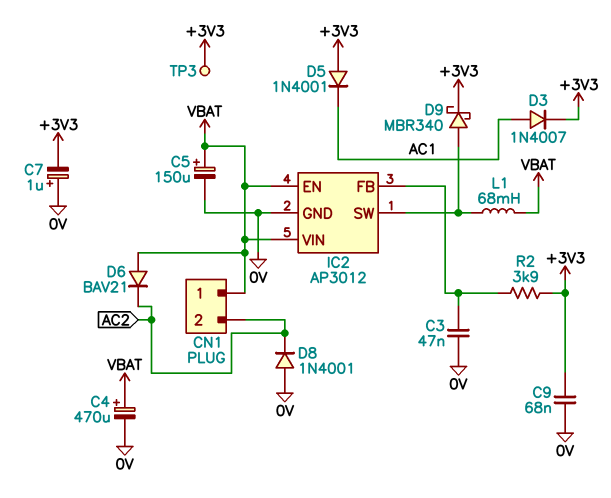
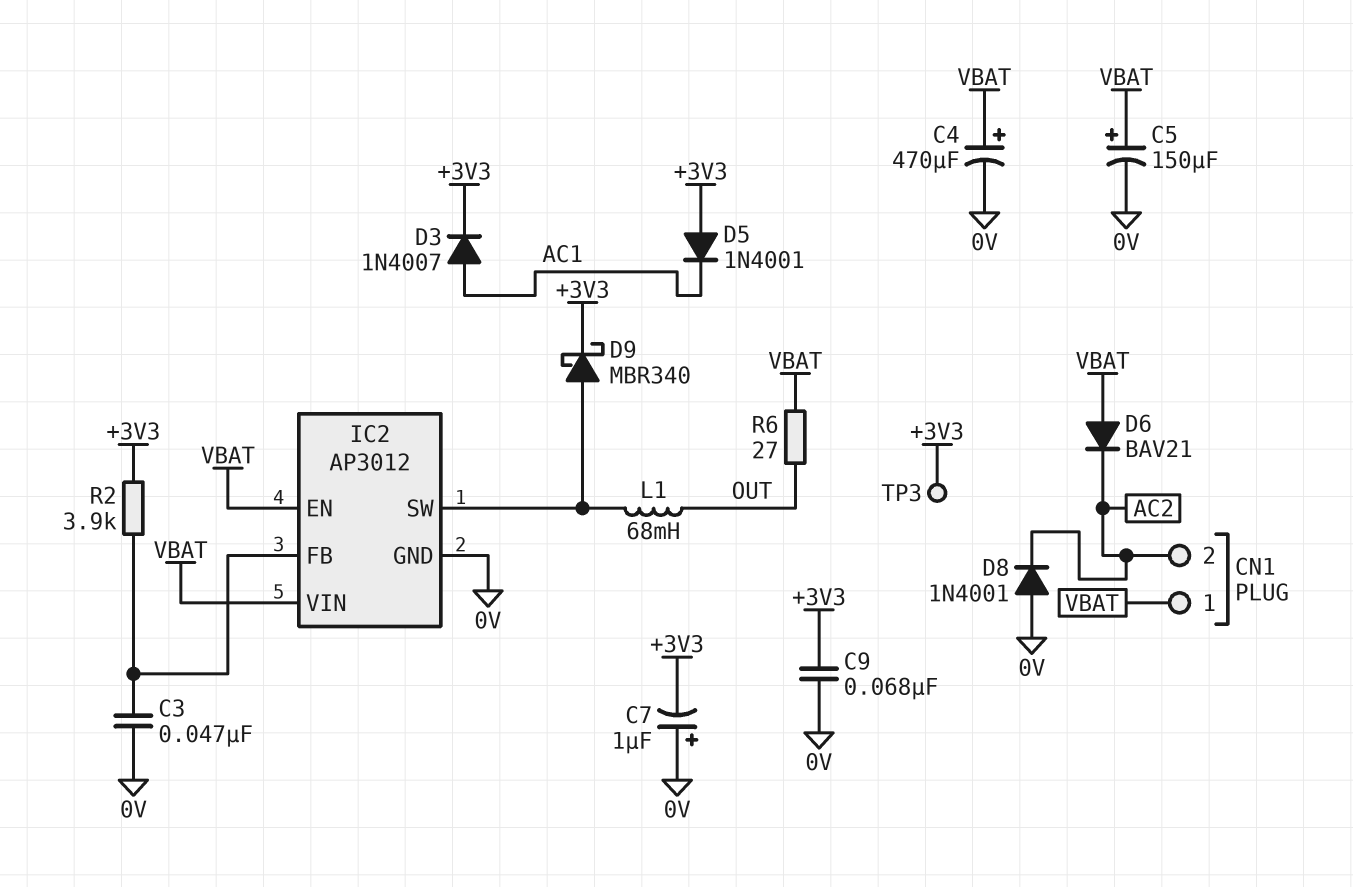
L1: 68mH (IC2/SW, VBAT) -> 68mH (IC2/SW, OUT)
R6: none -> 27 (OUT, VBAT)

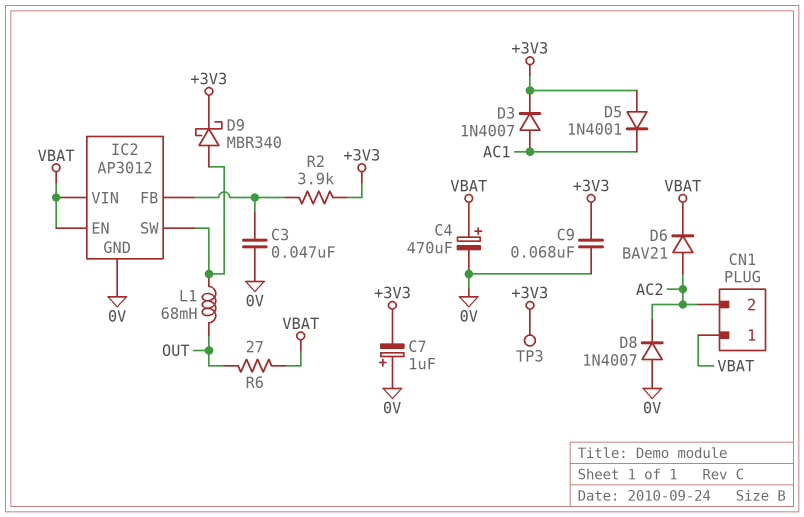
C5: 150uF (plus VBAT, minus 0V) -> none
D6: diode BAV21 (A VBAT, K AC2) -> diode BAV21 (A AC2, K VBAT)
D8: diode 1N4001 (A 0V, K AC2) -> diode 1N4007 (A 0V, K AC2)

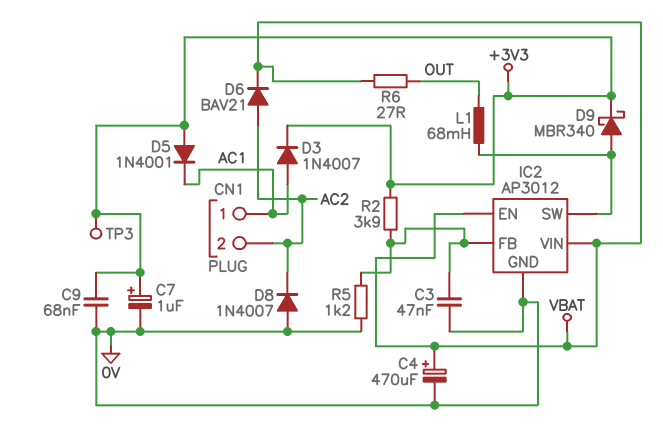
C7: 1uF (plus 0V, minus +3V3) -> 1uF (plus +3V3, minus 0V)
CN1 pin 1: VBAT -> AC1
R5: none -> 1.2k (0V, IC2/FB)

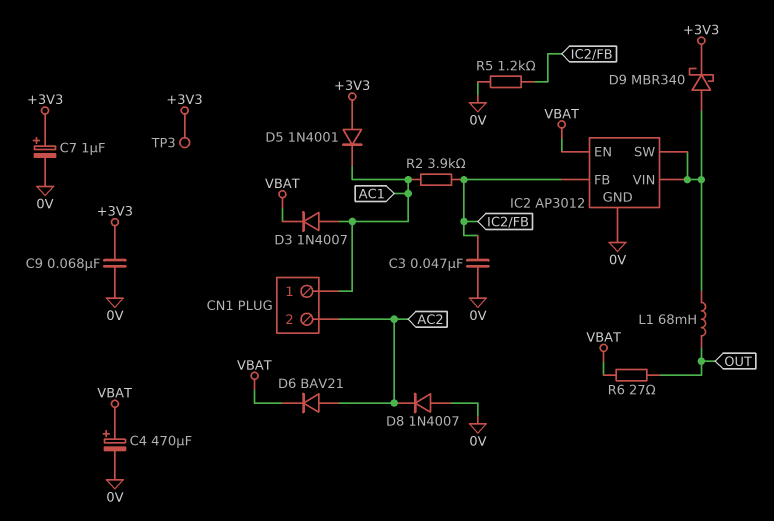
D3: diode 1N4007 (A AC1, K +3V3) -> diode 1N4007 (A AC1, K VBAT)
IC2 pin VIN: VBAT -> IC2/SW
R2: 3.9k (+3V3, IC2/FB) -> 3.9k (AC1, IC2/FB)

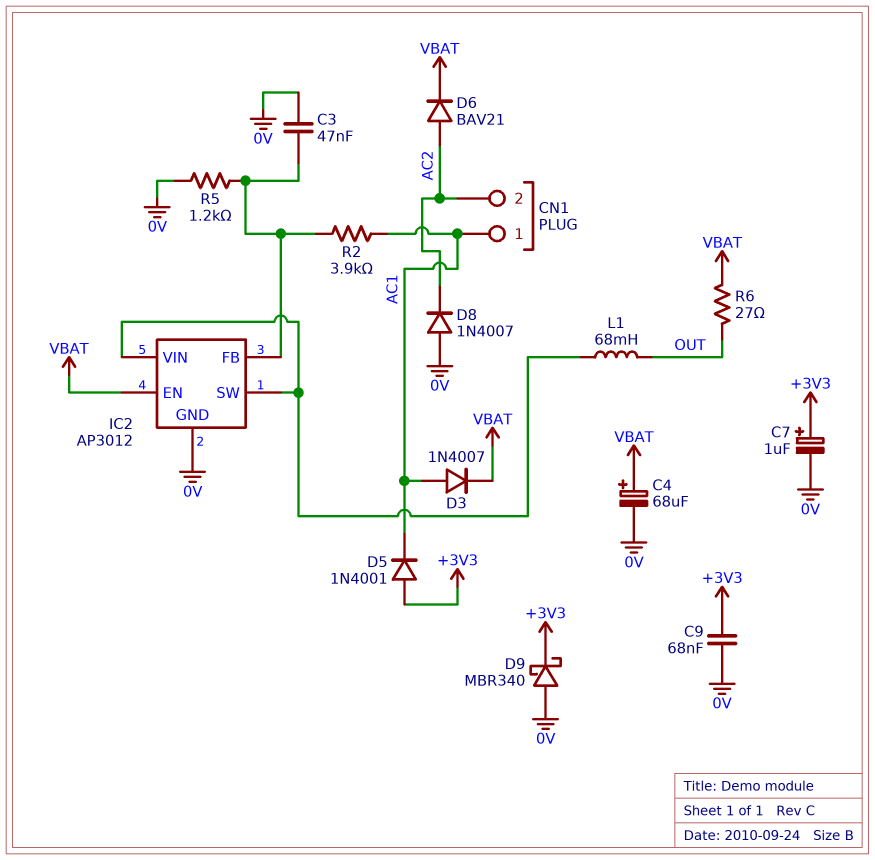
C4: 470uF (plus VBAT, minus 0V) -> 68uF (plus VBAT, minus 0V)
D9: schottky MBR340 (A IC2/SW, K +3V3) -> schottky MBR340 (A 0V, K +3V3)
TP3: test point (+3V3) -> none

